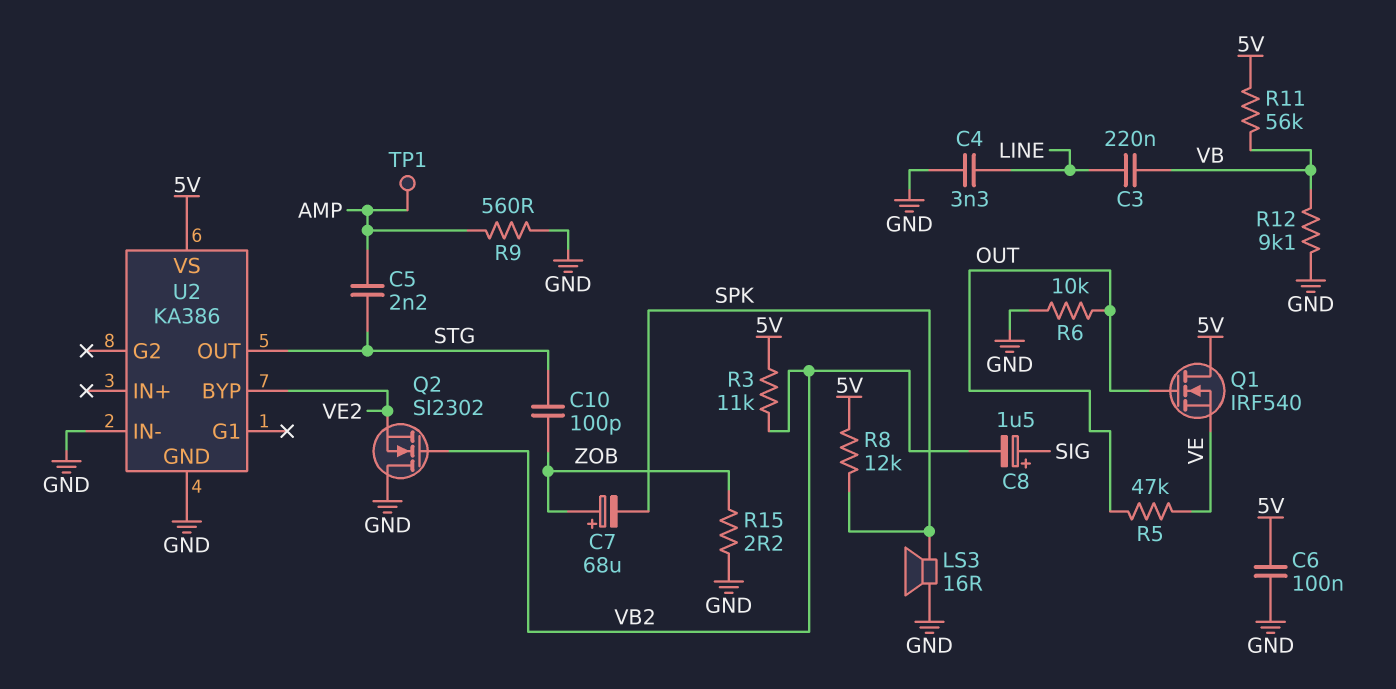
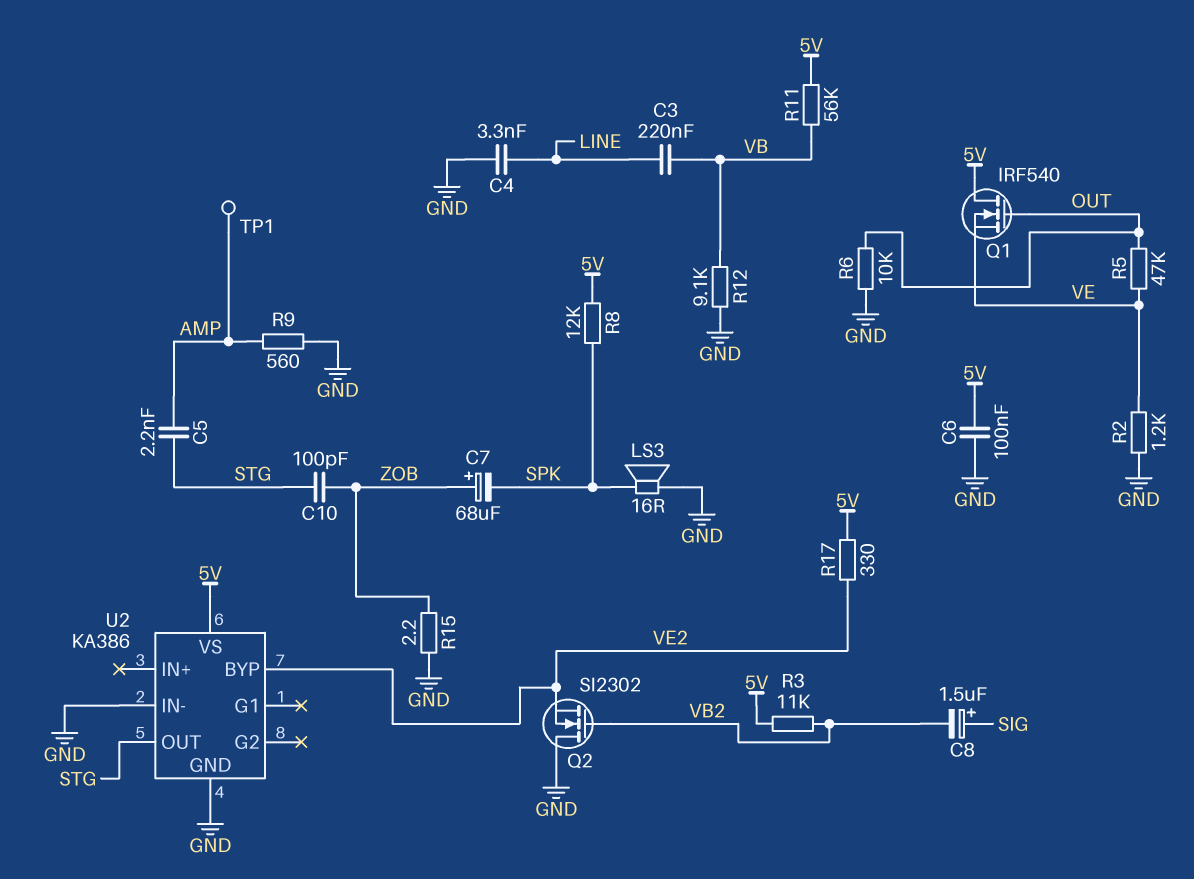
R2: none -> 1.2k (GND, VE)
R17: none -> 330 (5V, VE2)

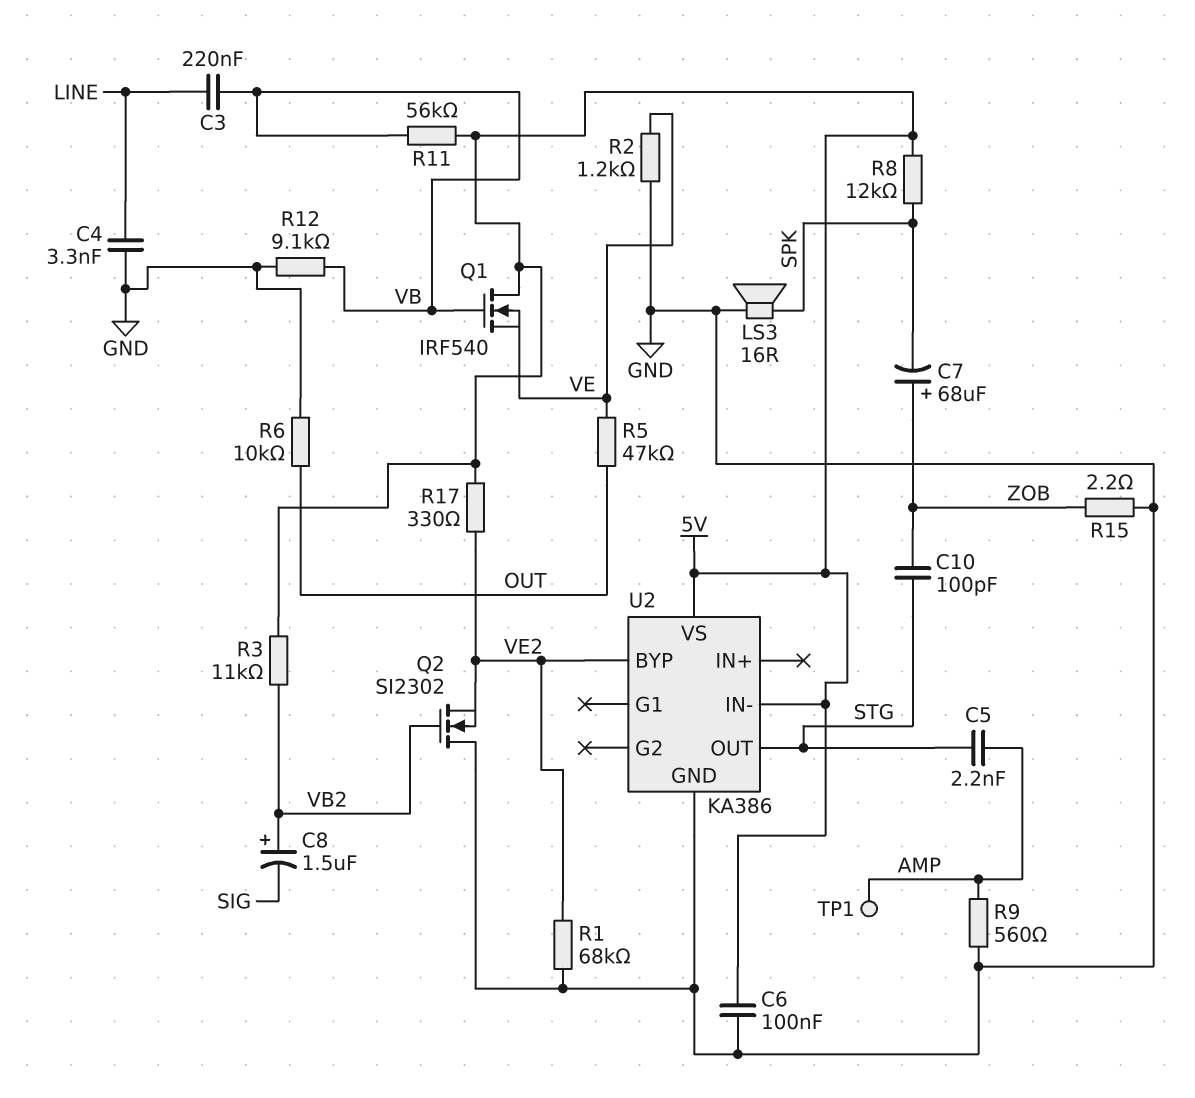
C8: 1.5uF (plus SIG, minus VB2) -> 1.5uF (plus VB2, minus SIG)
Q1: NMOS IRF540 (G OUT, D 5V, S VE) -> NMOS IRF540 (G VB, D 5V, S VE)
R1: none -> 68k (GND, VE2)
U2 pin IN-: GND -> 5V

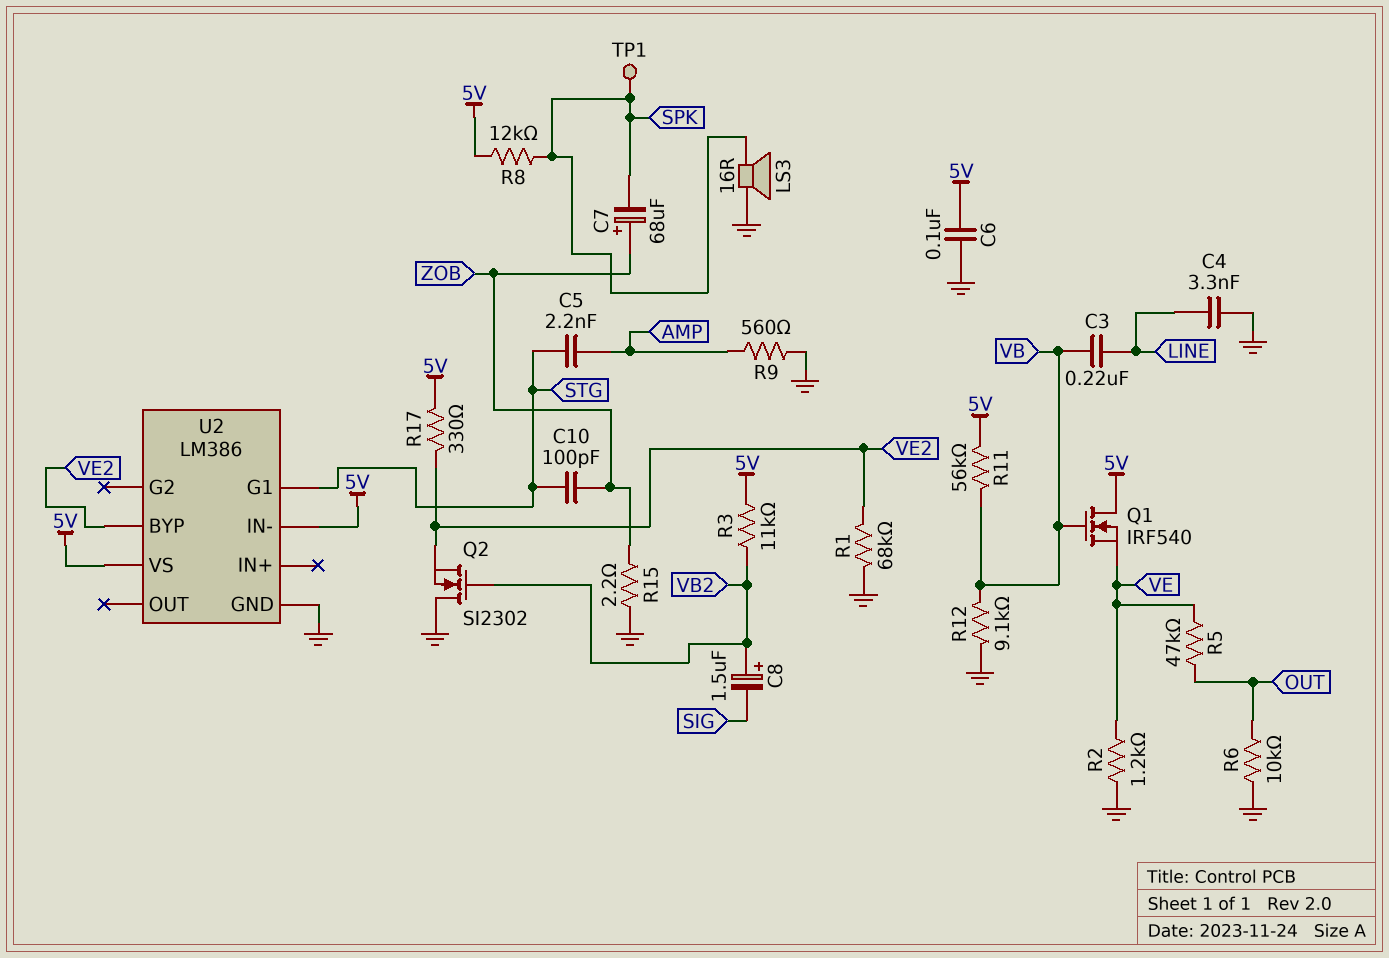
TP1: test point (AMP) -> test point (SPK)
U2: KA386 -> LM386
U2 pin G1: none -> STG
U2 pin OUT: STG -> none

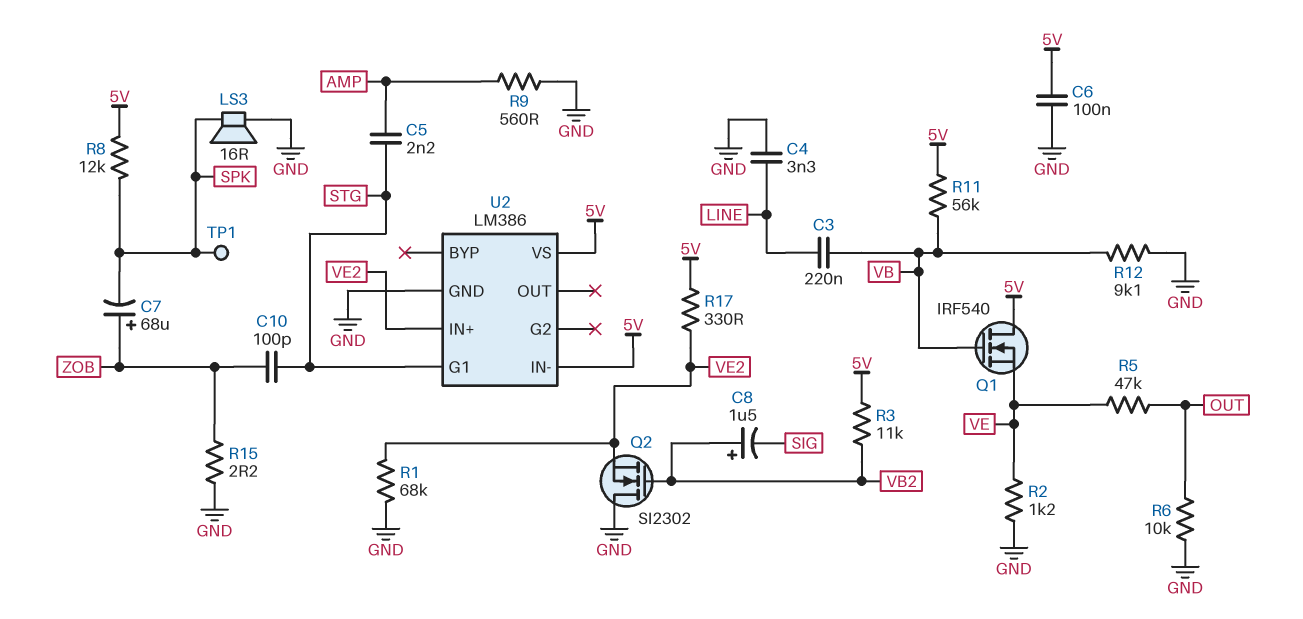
U2 pin BYP: VE2 -> none
U2 pin IN+: none -> VE2

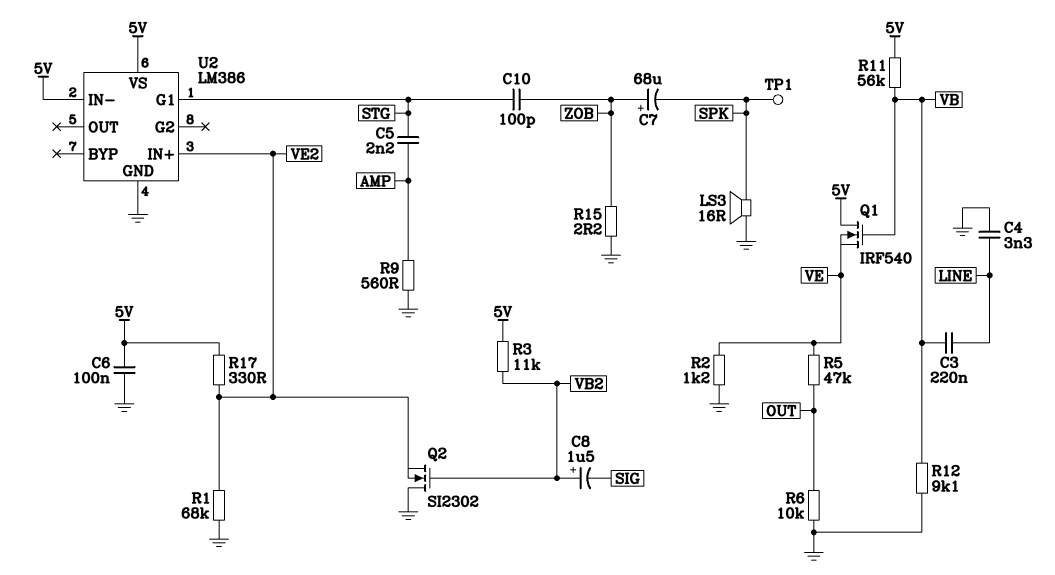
R8: 12k (5V, SPK) -> none

